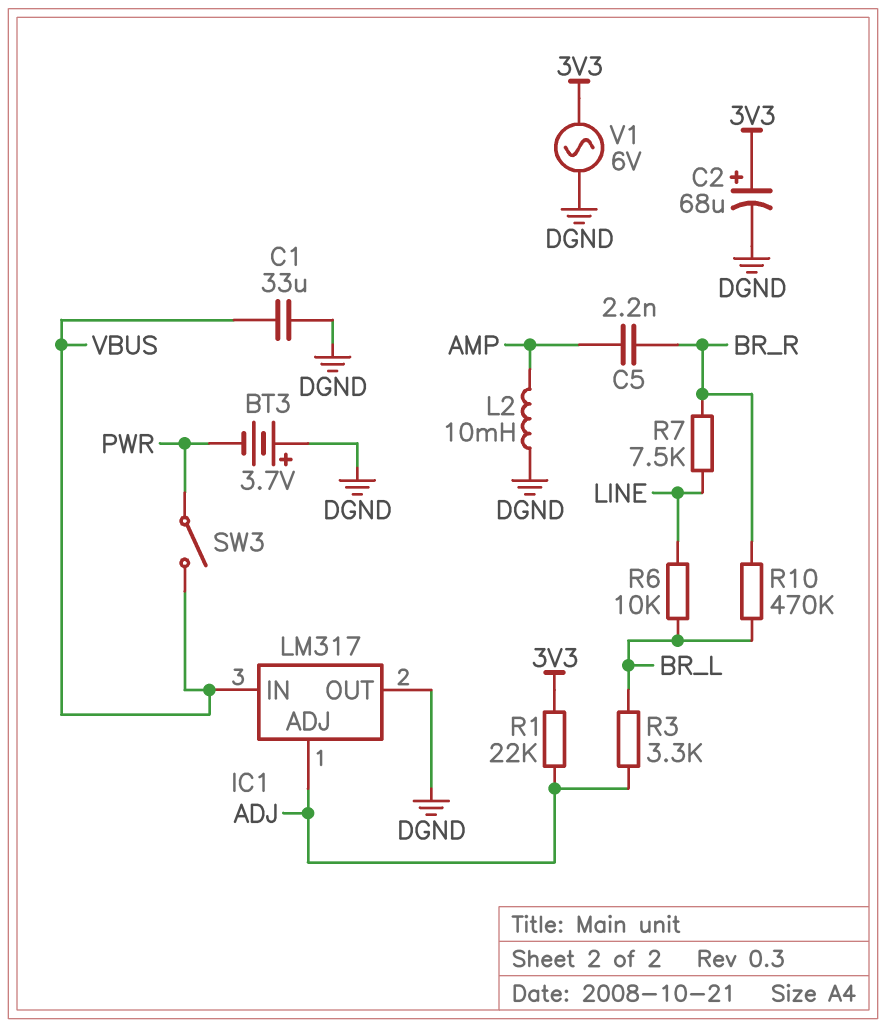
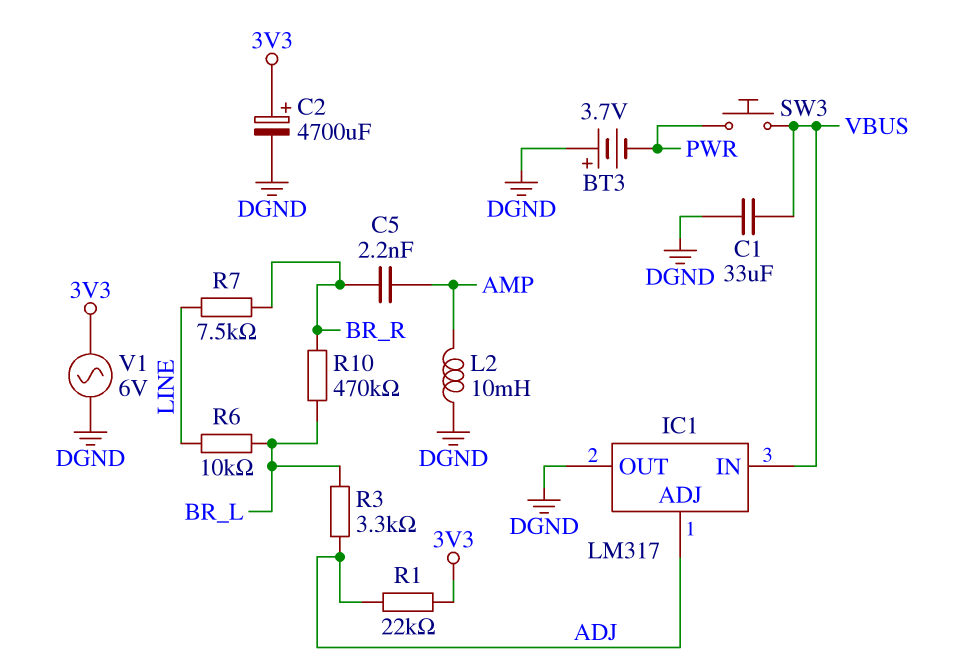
C2: 68uF (plus 3V3, minus DGND) -> 4700uF (plus 3V3, minus DGND)
SW3: switch (PWR, VBUS) -> button (PWR, VBUS)

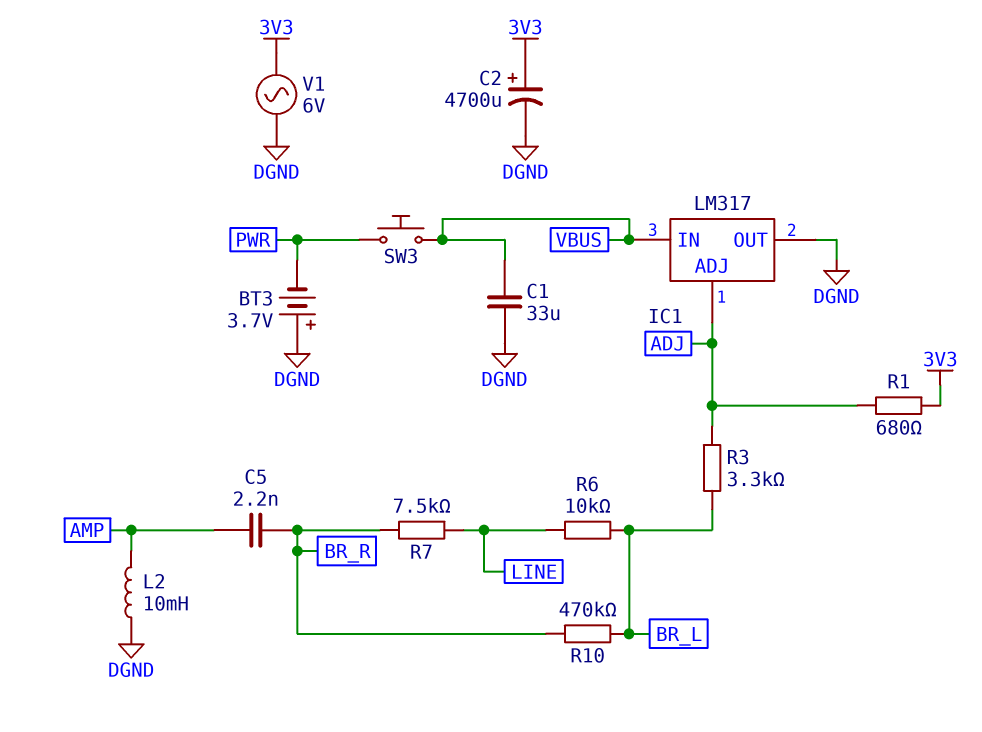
R1: 22k (3V3, ADJ) -> 680 (3V3, ADJ)

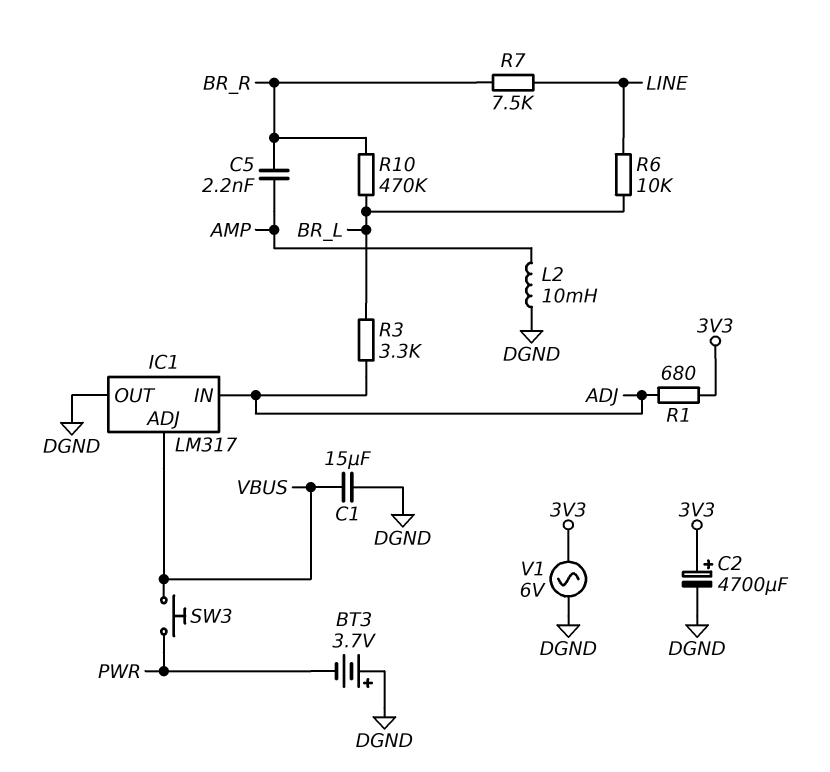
C1: 33uF (DGND, VBUS) -> 15uF (DGND, VBUS)
IC1 pin ADJ: ADJ -> VBUS
IC1 pin IN: VBUS -> ADJ

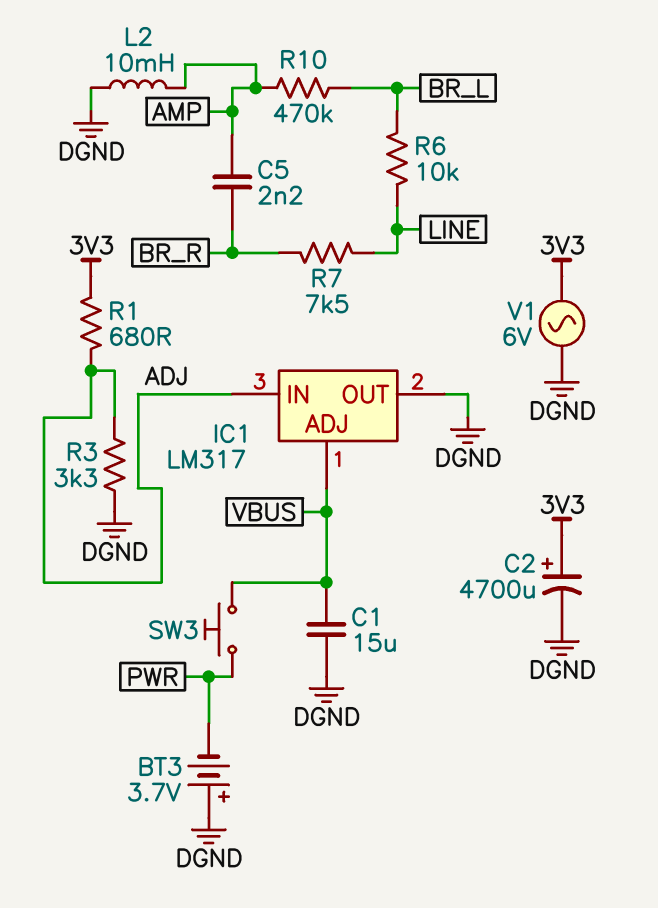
R3: 3.3k (ADJ, BR_L) -> 3.3k (ADJ, DGND)
R10: 470k (BR_L, BR_R) -> 470k (AMP, BR_L)

